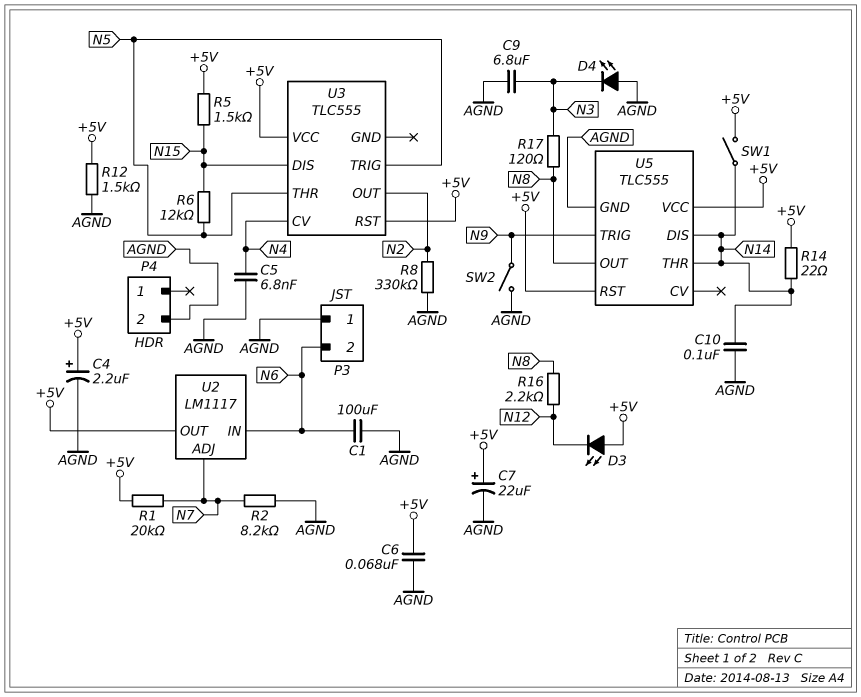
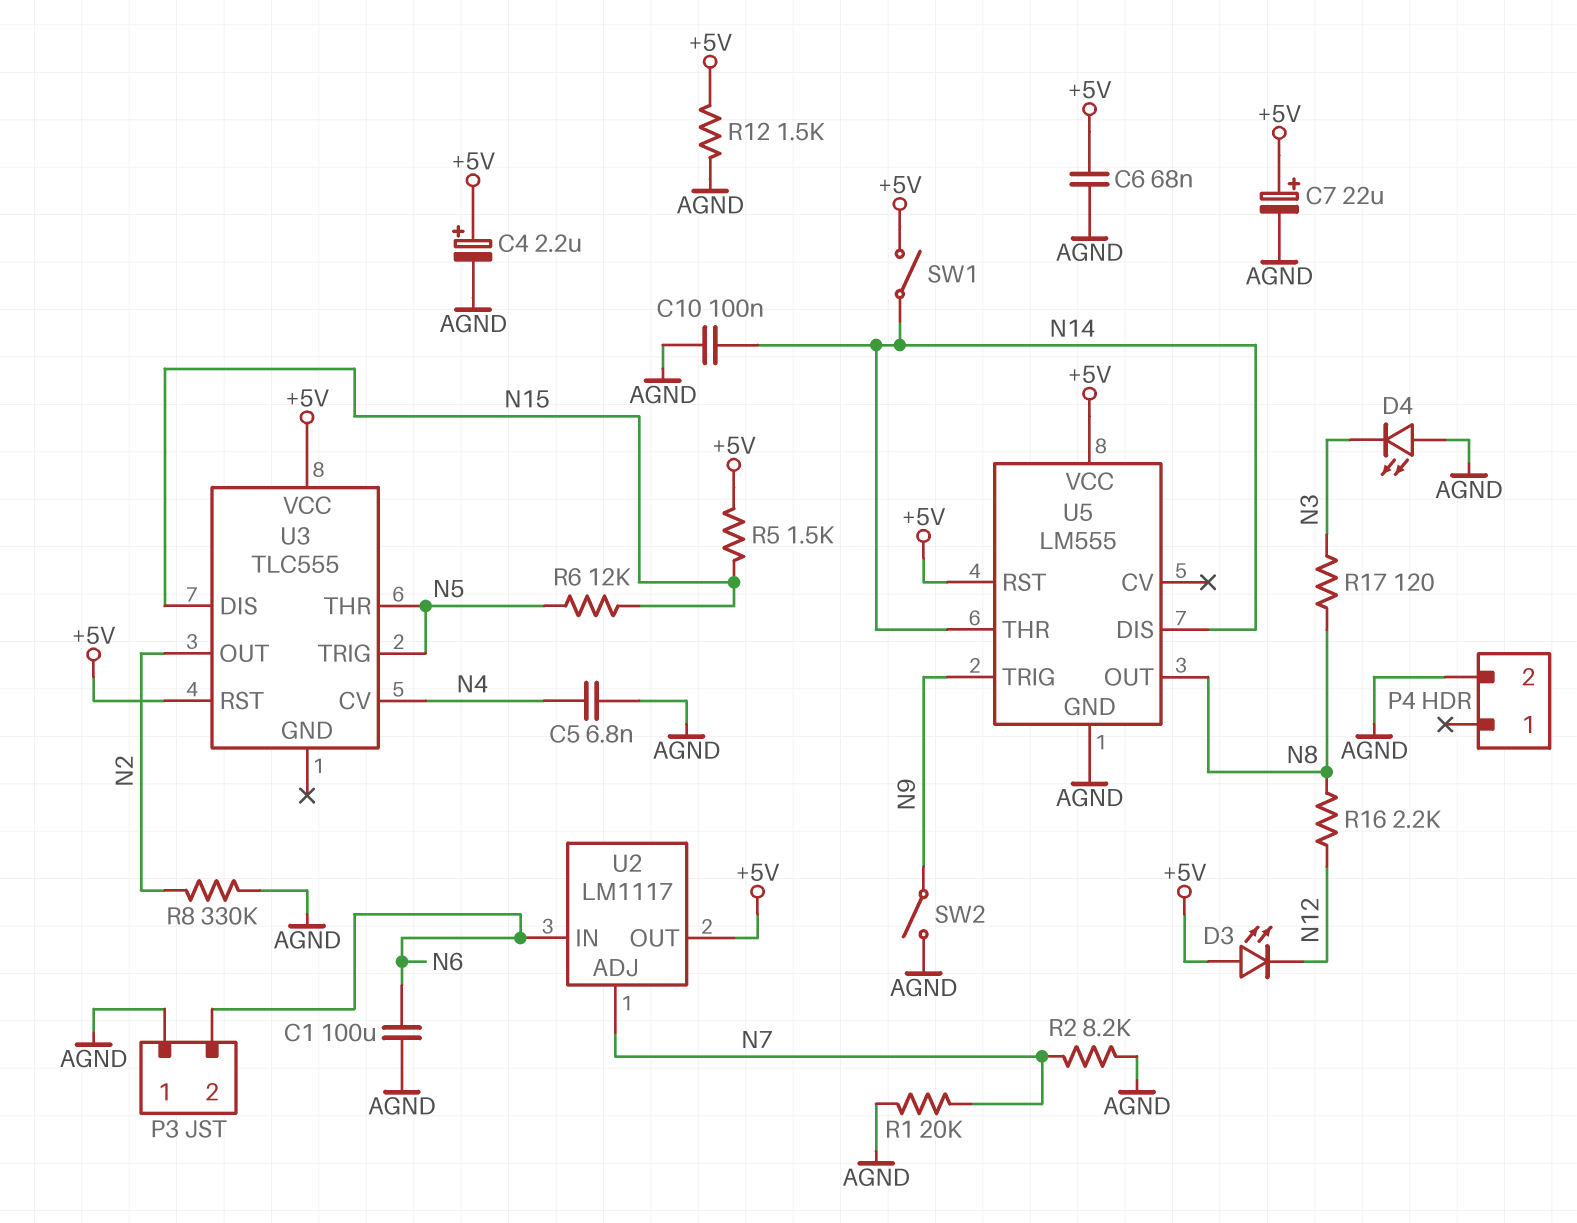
C9: 6.8uF (AGND, N3) -> none
R1: 20k (+5V, N7) -> 20k (AGND, N7)
R14: 22 (+5V, N14) -> none
U5: TLC555 -> LM555

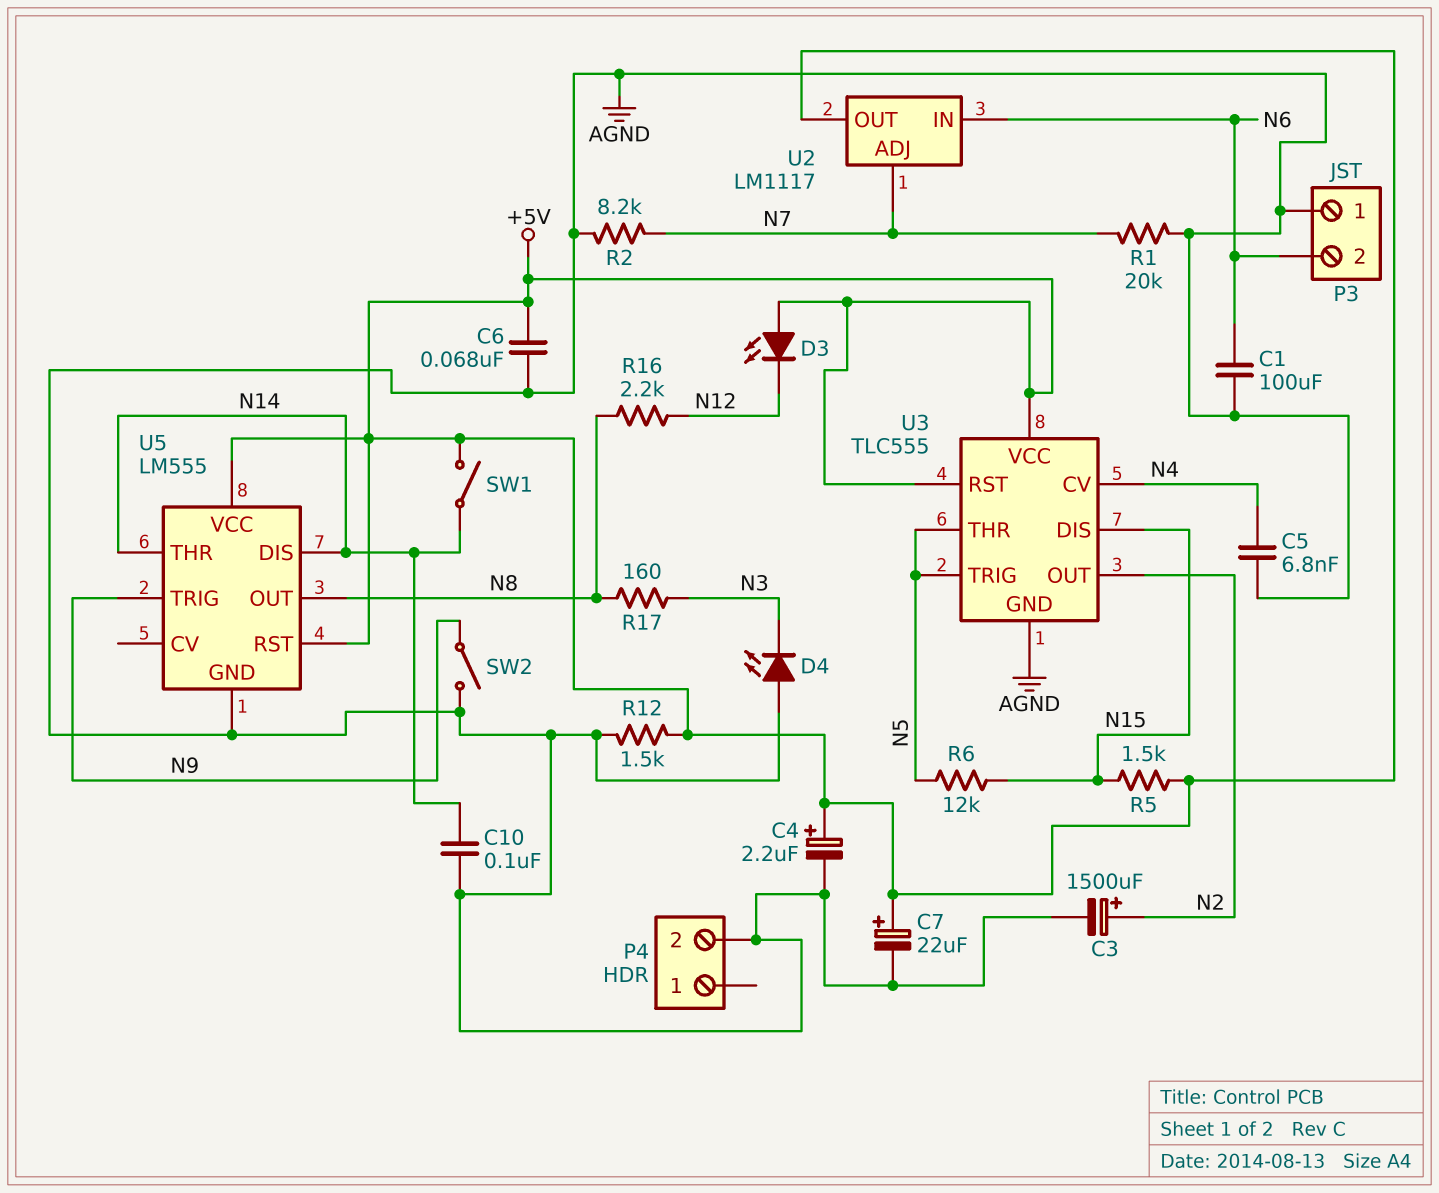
C3: none -> 1500uF (plus N2, minus AGND)
R8: 330k (AGND, N2) -> none
R17: 120 (N3, N8) -> 160 (N3, N8)
U3 pin GND: none -> AGND

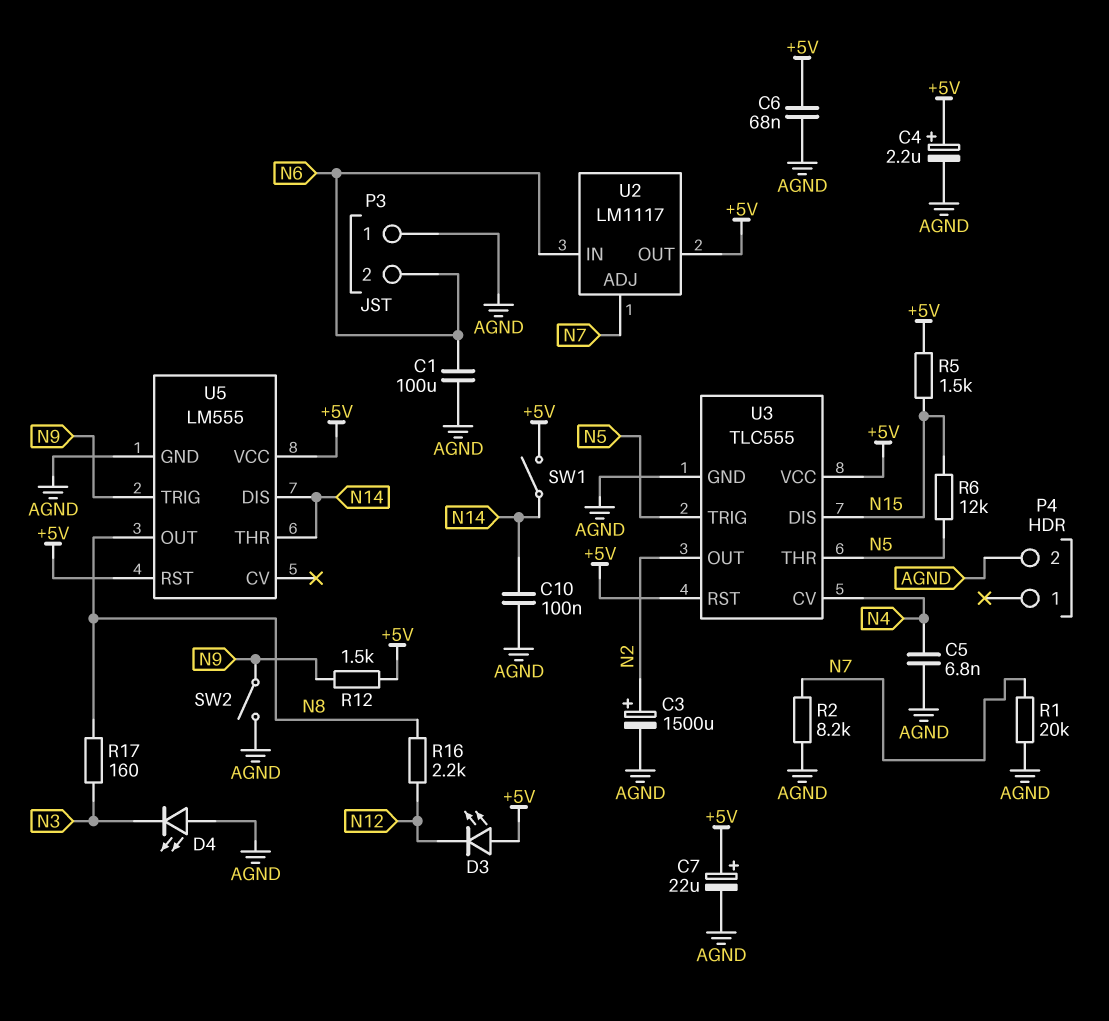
R12: 1.5k (+5V, AGND) -> 1.5k (+5V, N9)

